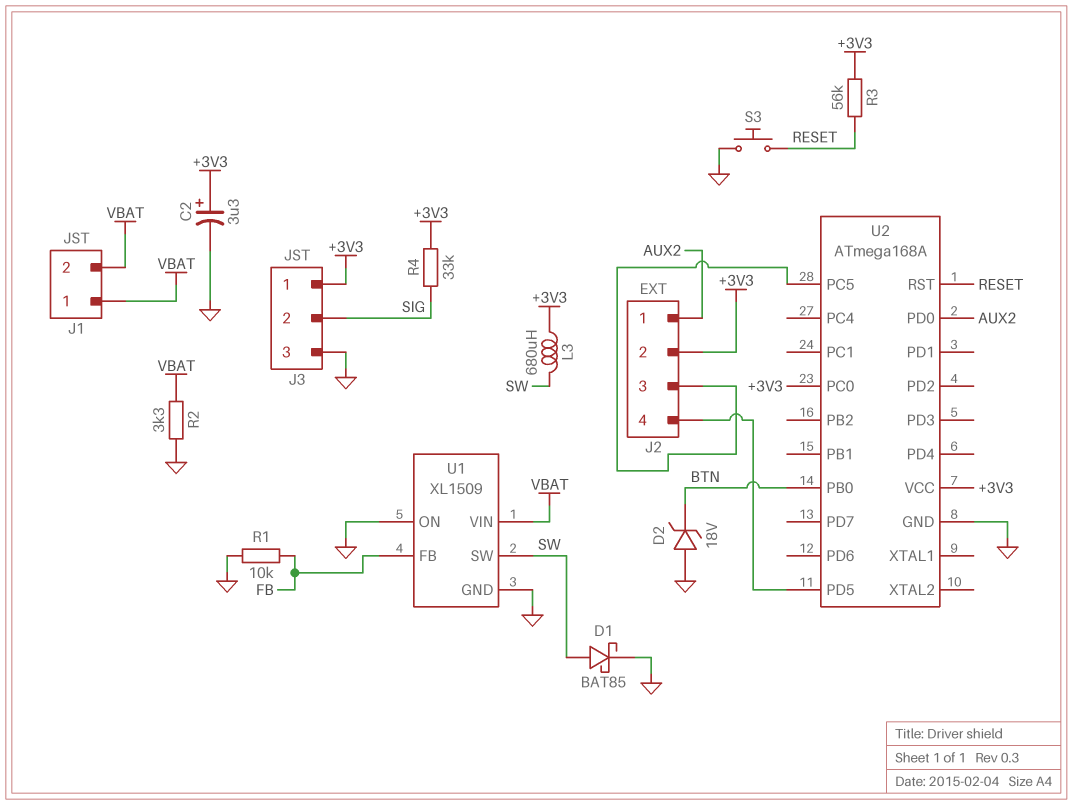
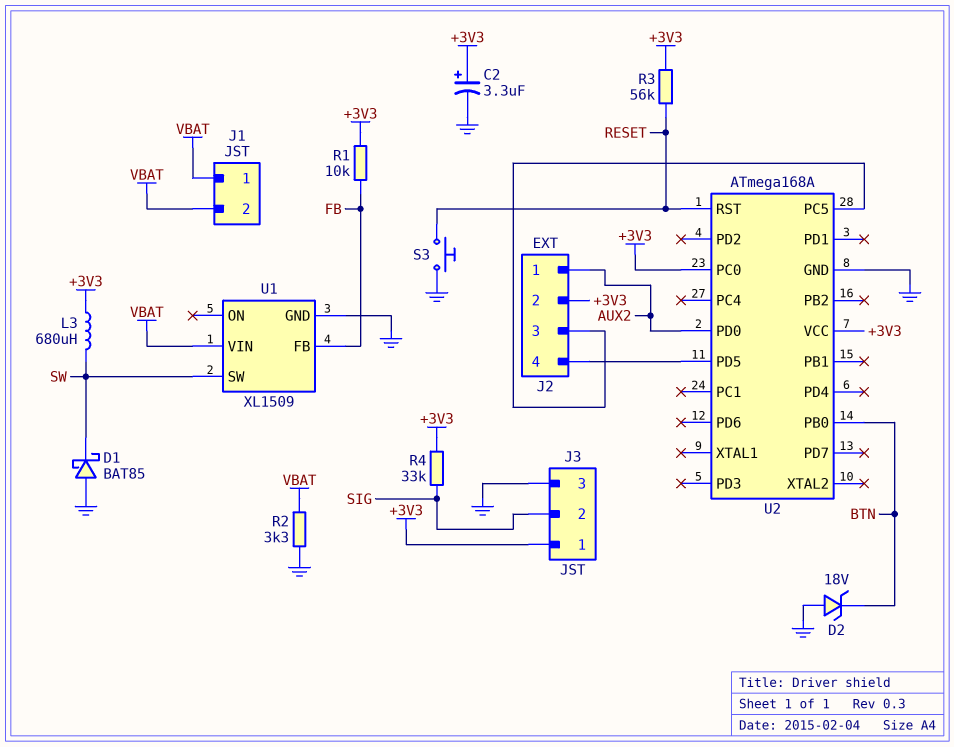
D1: schottky BAT85 (A SW, K GND) -> schottky BAT85 (A GND, K SW)
R1: 10k (FB, GND) -> 10k (+3V3, FB)
U1 pin ON: GND -> none

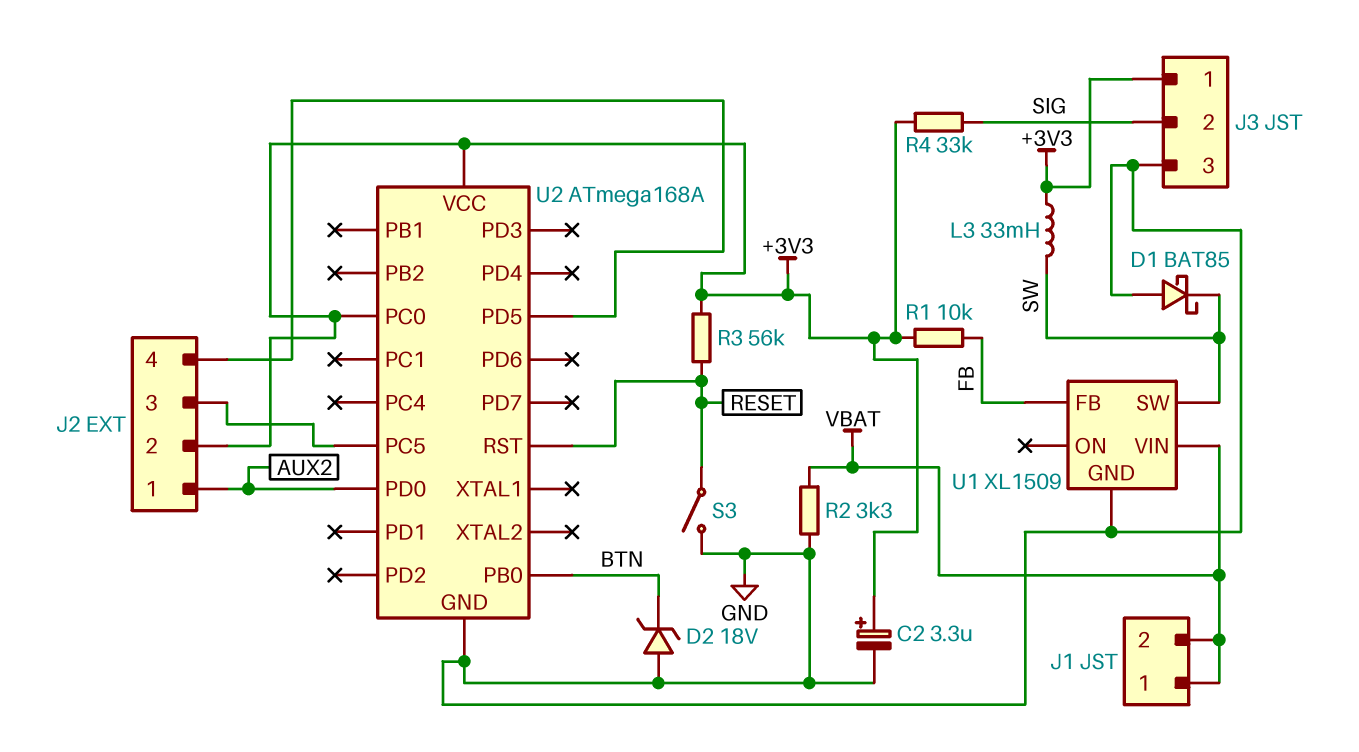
L3: 680uH (+3V3, SW) -> 33mH (+3V3, SW)
S3: button (GND, RESET) -> switch (GND, RESET)

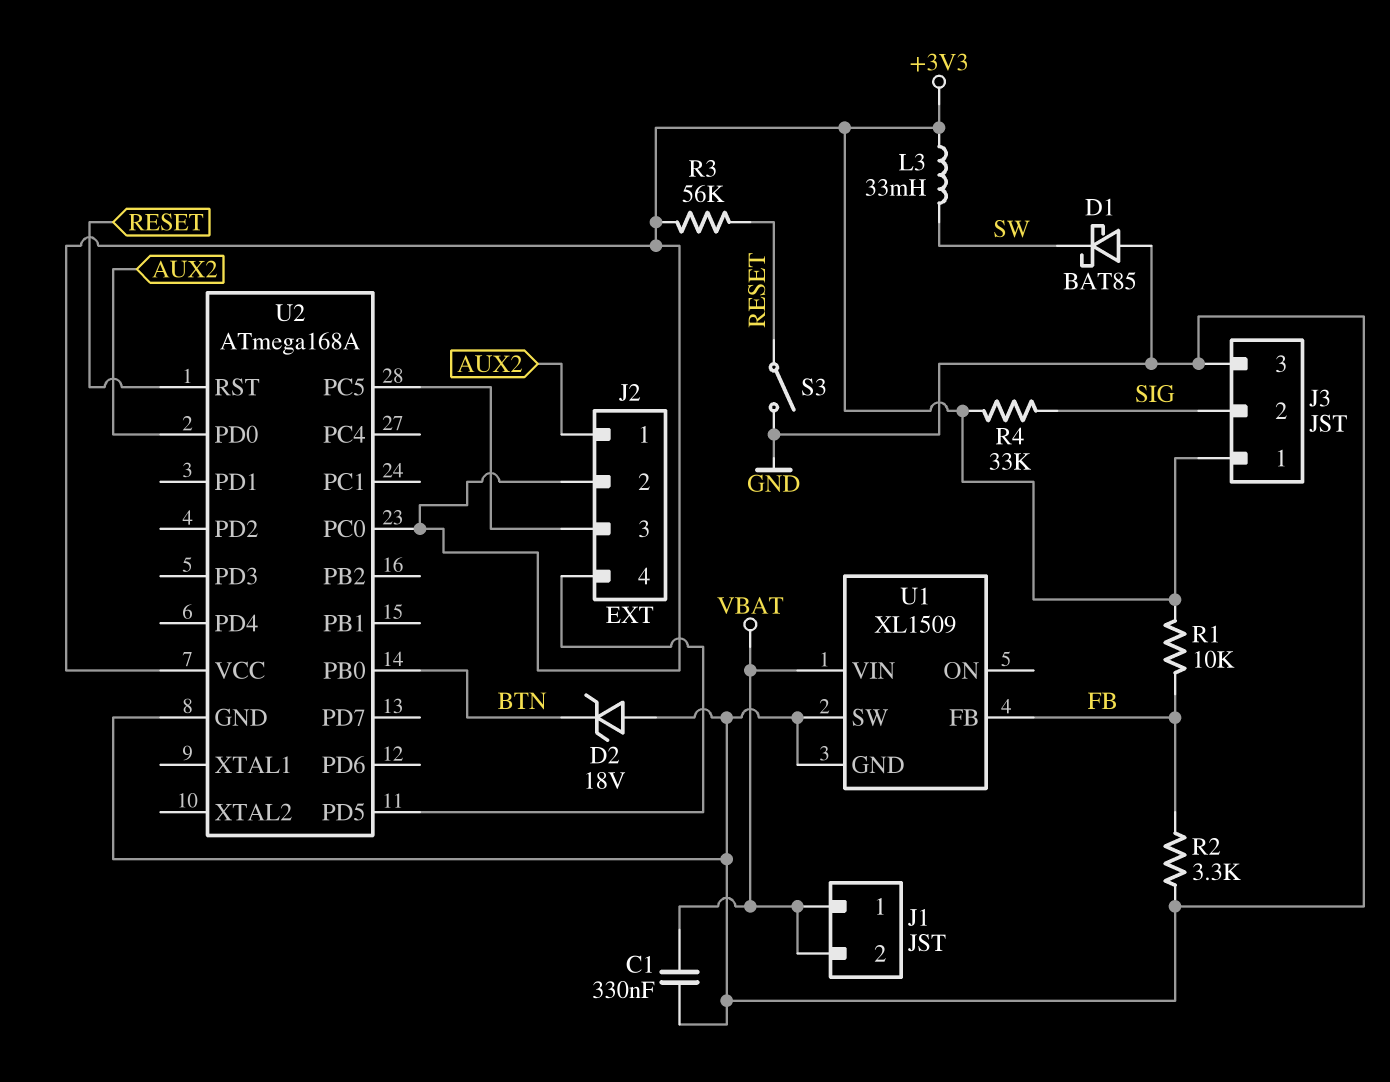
C1: none -> 330nF (GND, VBAT)
C2: 3.3uF (plus +3V3, minus GND) -> none
R2: 3.3k (GND, VBAT) -> 3.3k (FB, GND)
U1 pin SW: SW -> GND

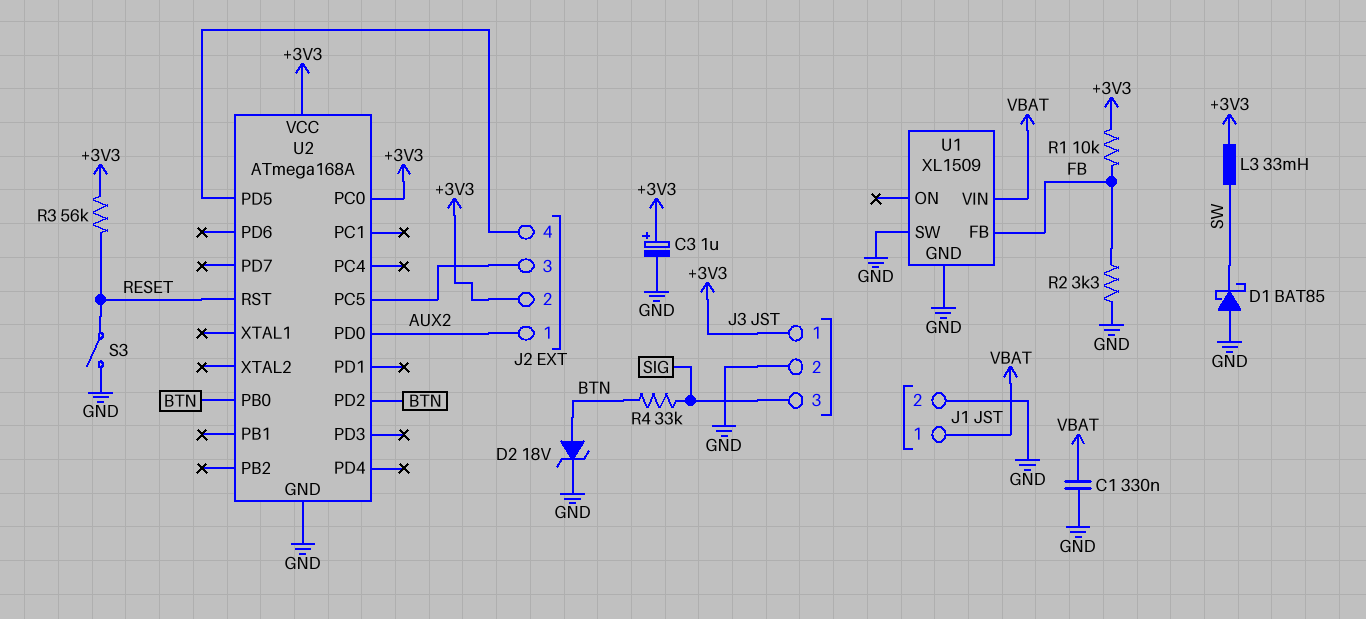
C3: none -> 1uF (plus +3V3, minus GND)
D2: zener 18V (A GND, K BTN) -> zener 18V (A BTN, K GND)
J1 pin 2: VBAT -> GND
J3 pin 2: SIG -> GND
J3 pin 3: GND -> SIG
R4: 33k (+3V3, SIG) -> 33k (BTN, SIG)
U2 pin PD2: none -> BTN

